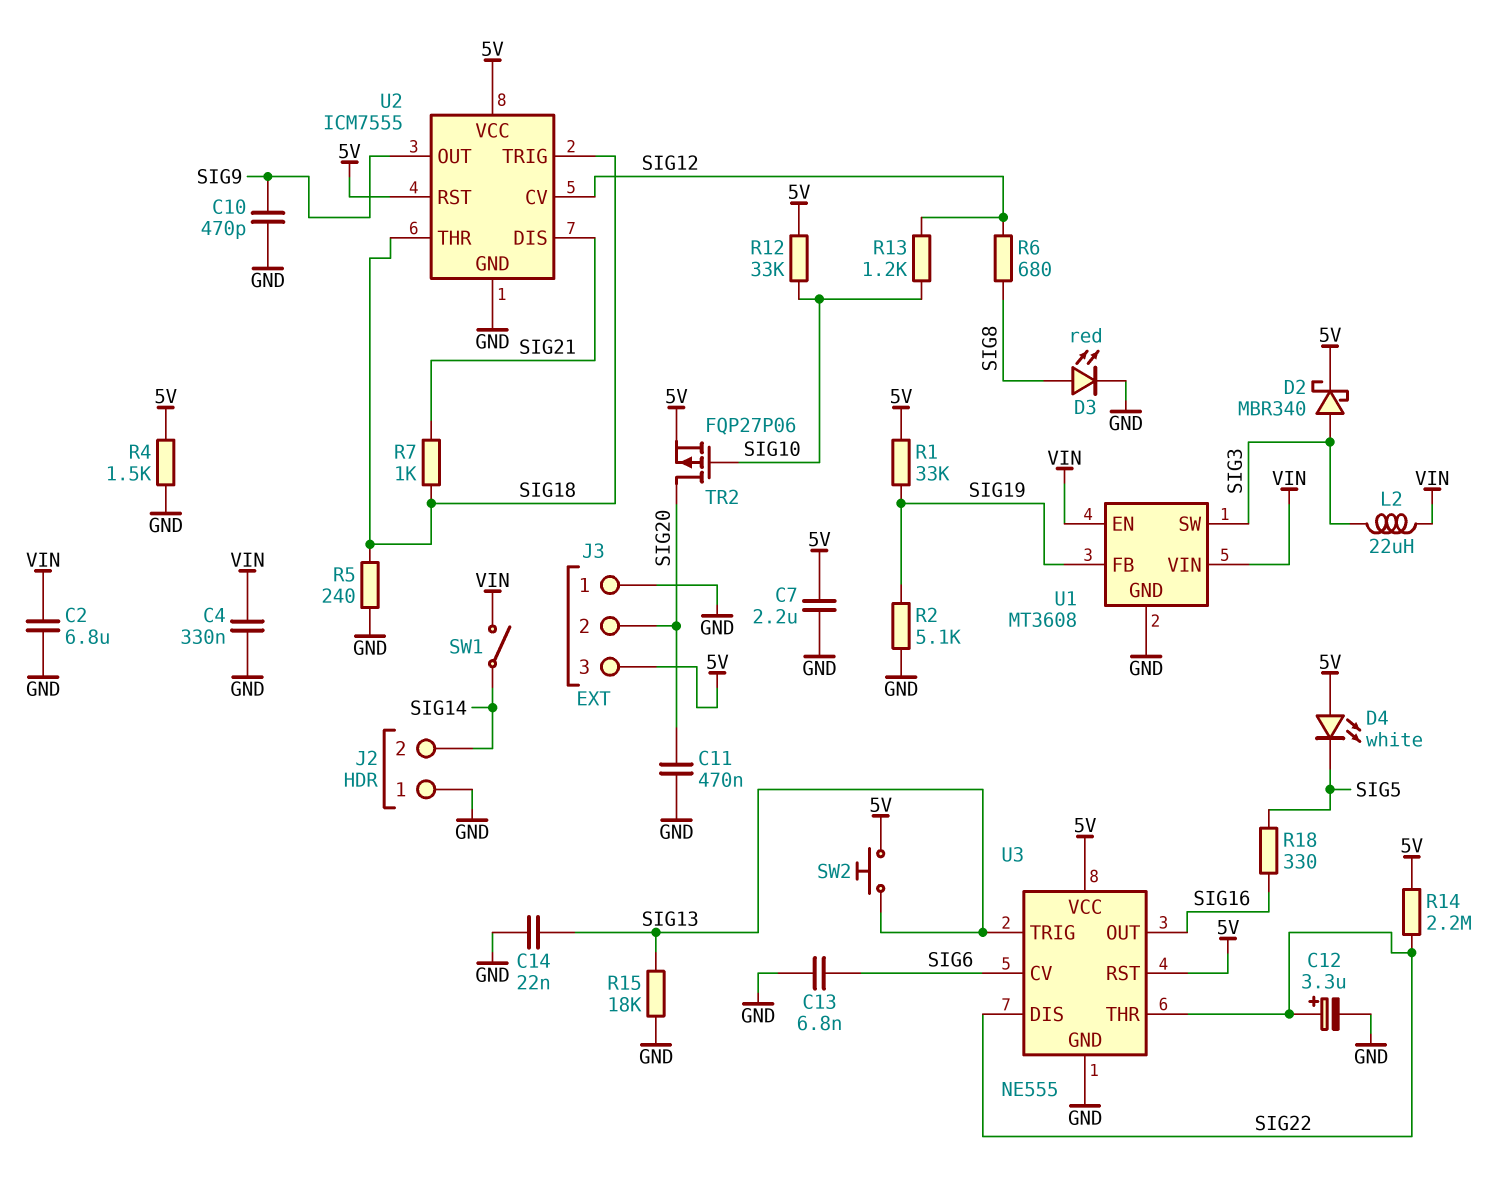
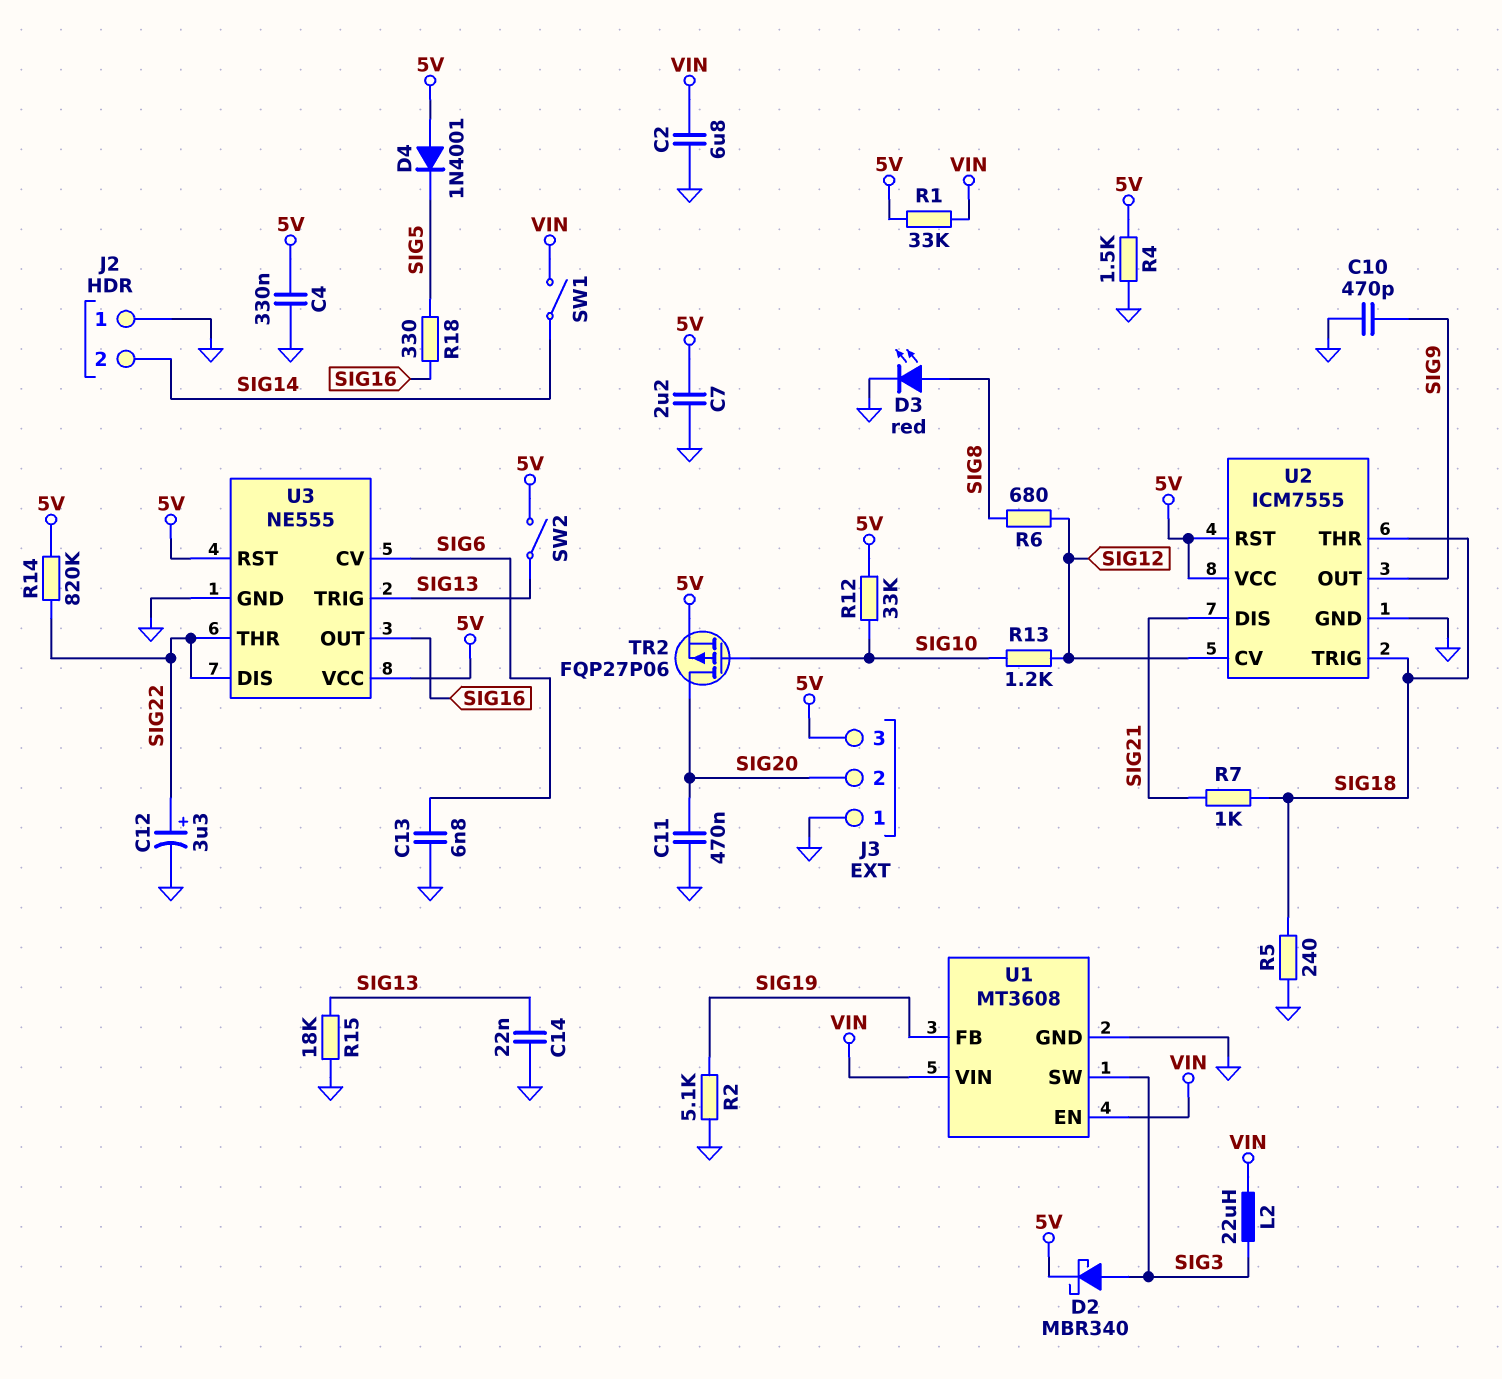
C4: 330nF (GND, VIN) -> 330nF (5V, GND)
D4: LED white (A 5V, K SIG5) -> diode 1N4001 (A 5V, K SIG5)
R1: 33k (5V, SIG19) -> 33k (5V, VIN)
R14: 2.2M (5V, SIG22) -> 820k (5V, SIG22)
SW2: button (5V, SIG13) -> switch (5V, SIG13)

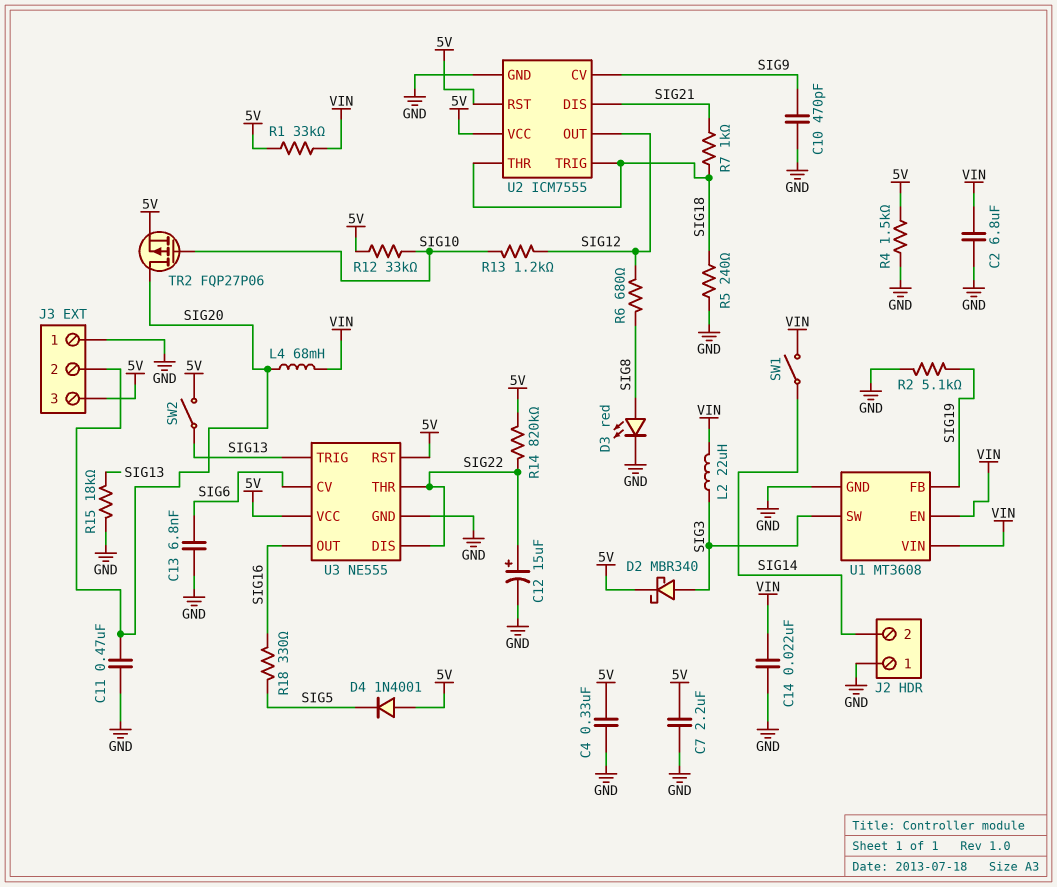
C12: 3.3uF (plus SIG22, minus GND) -> 15uF (plus SIG22, minus GND)
C14: 22nF (GND, SIG13) -> 22nF (GND, VIN)
L4: none -> 68mH (SIG20, VIN)
U2 pin CV: SIG12 -> SIG9
U2 pin OUT: SIG9 -> SIG12

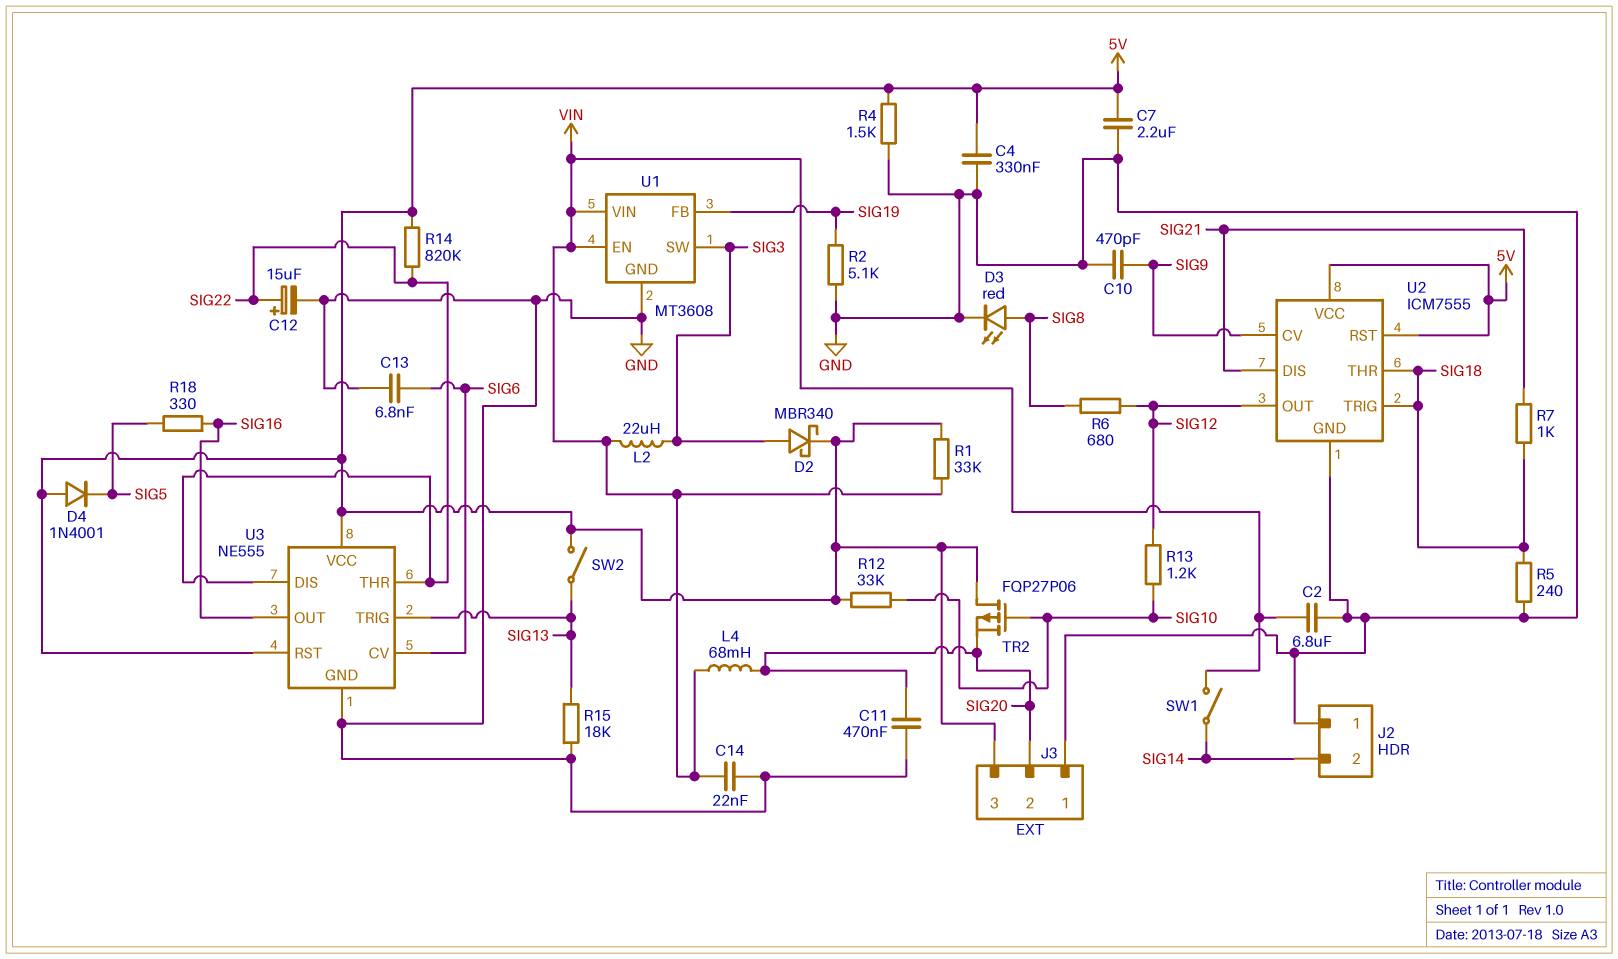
TR2: PMOS FQP27P06 (G SIG10, D SIG20, S 5V) -> PMOS FQP27P06 (G SIG10, D 5V, S SIG20)

